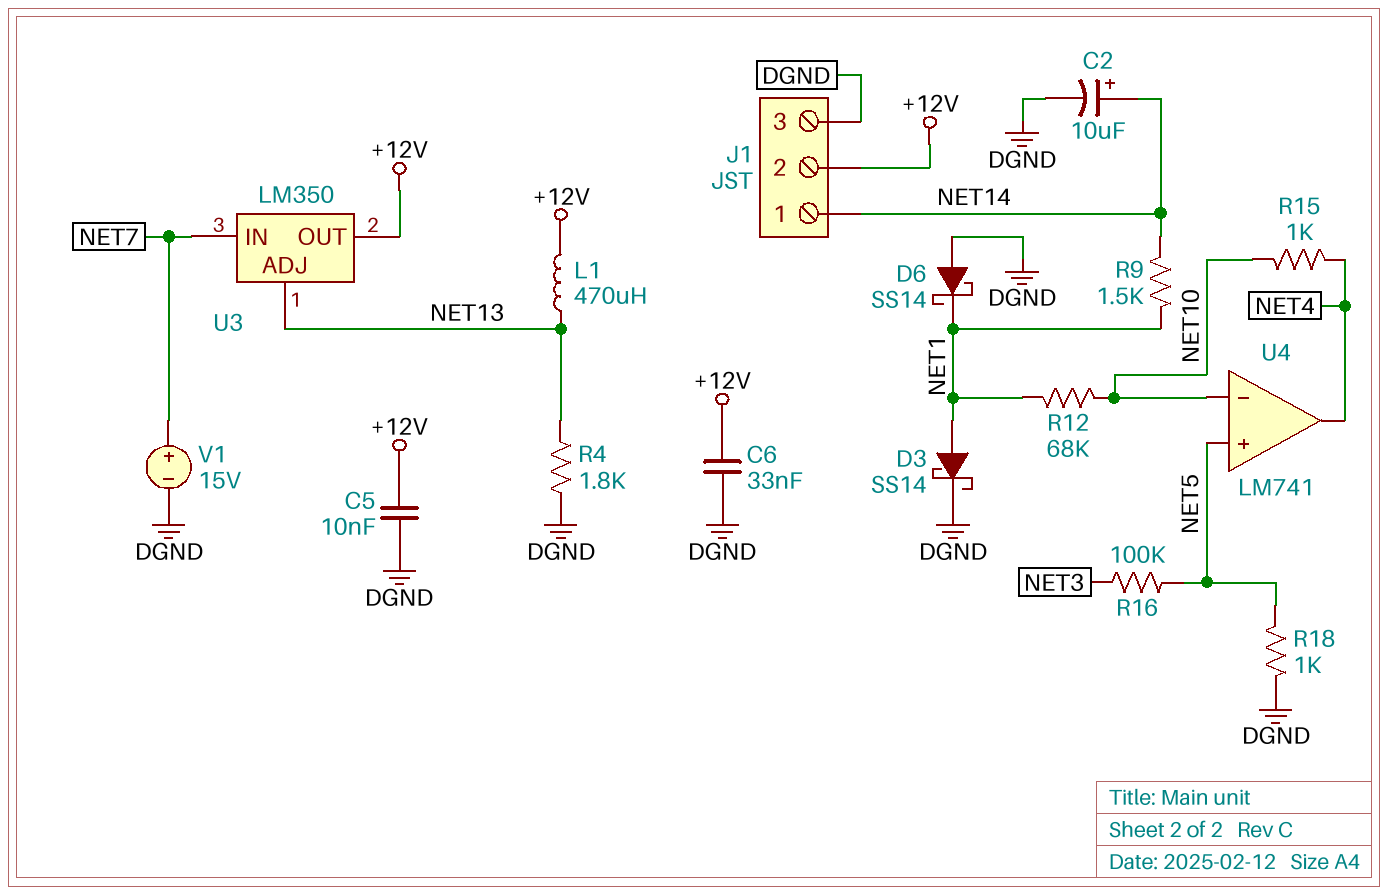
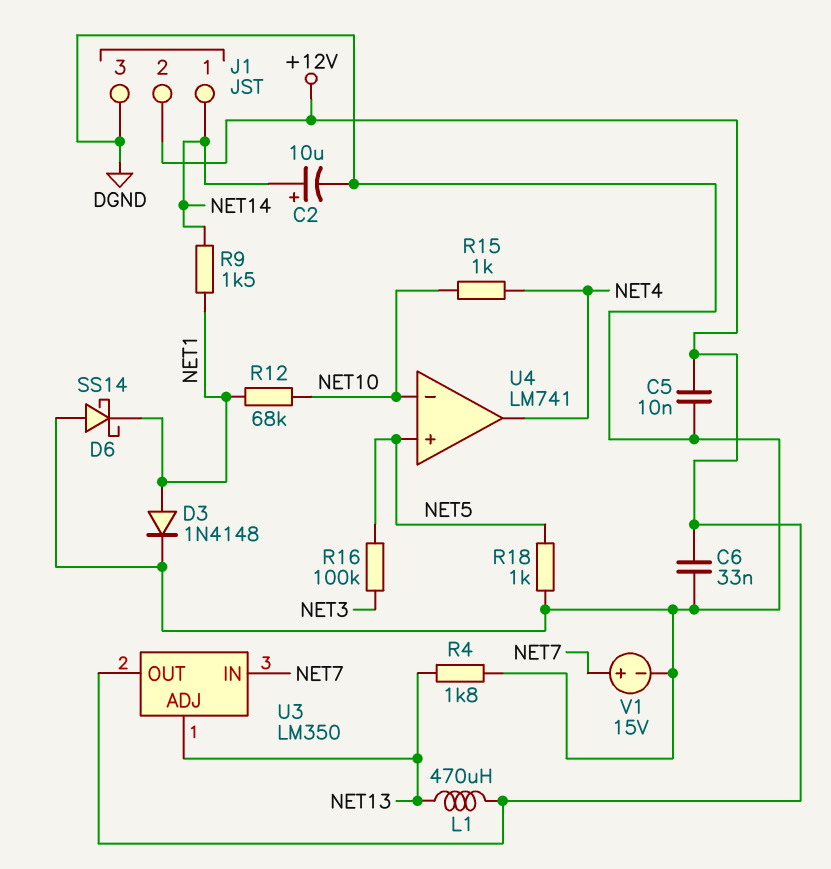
D3: schottky SS14 (A NET1, K DGND) -> diode 1N4148 (A NET1, K DGND)

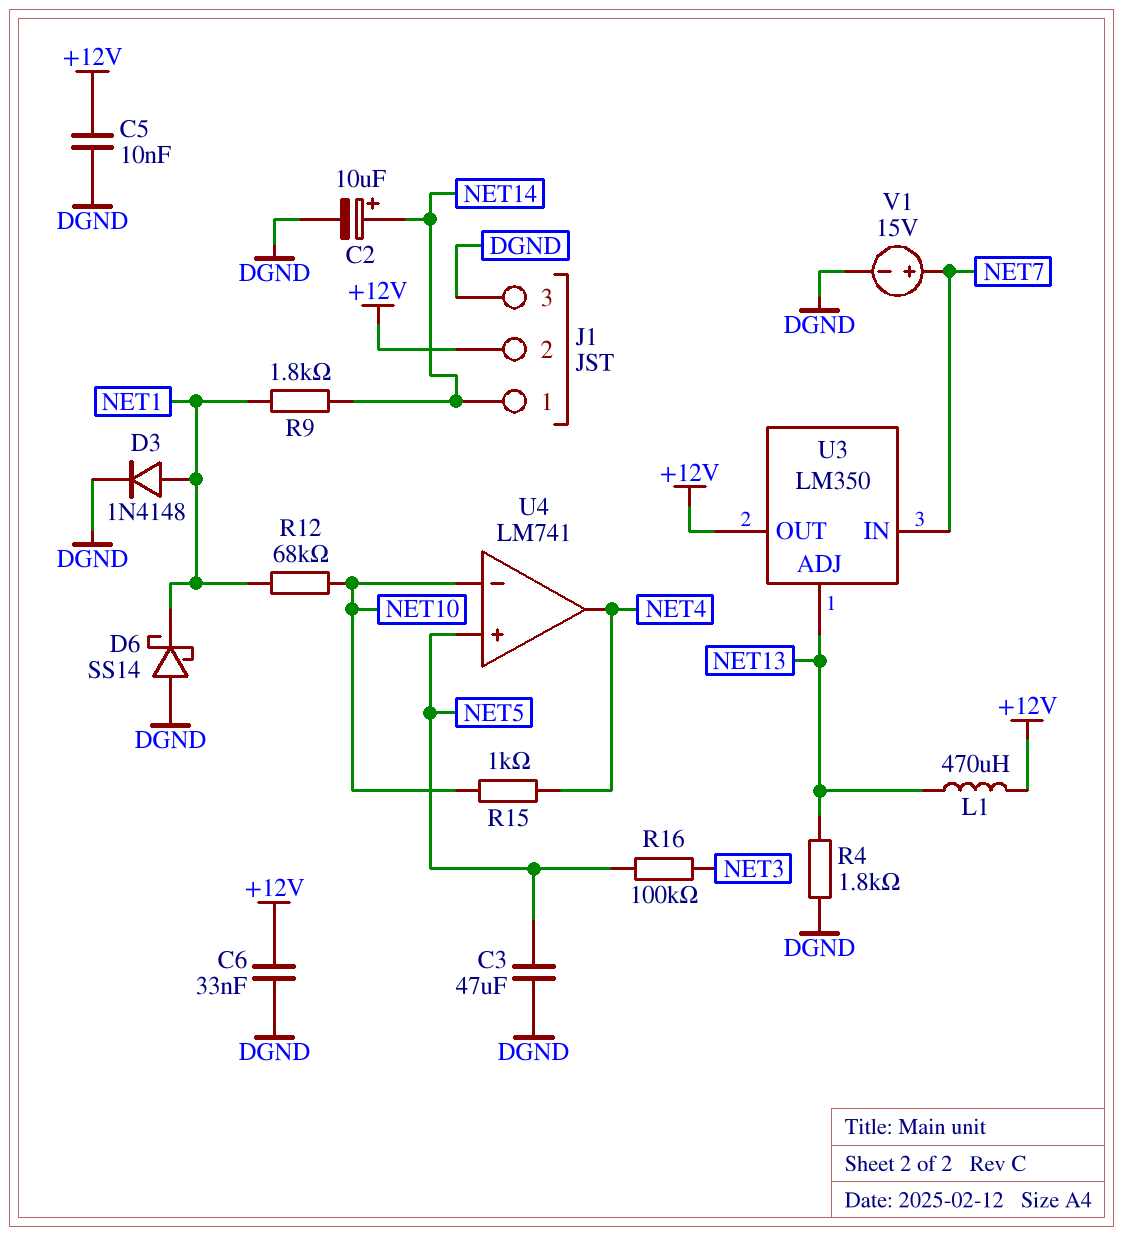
C3: none -> 47uF (DGND, NET5)
R9: 1.5k (NET1, NET14) -> 1.8k (NET1, NET14)
R18: 1k (DGND, NET5) -> none

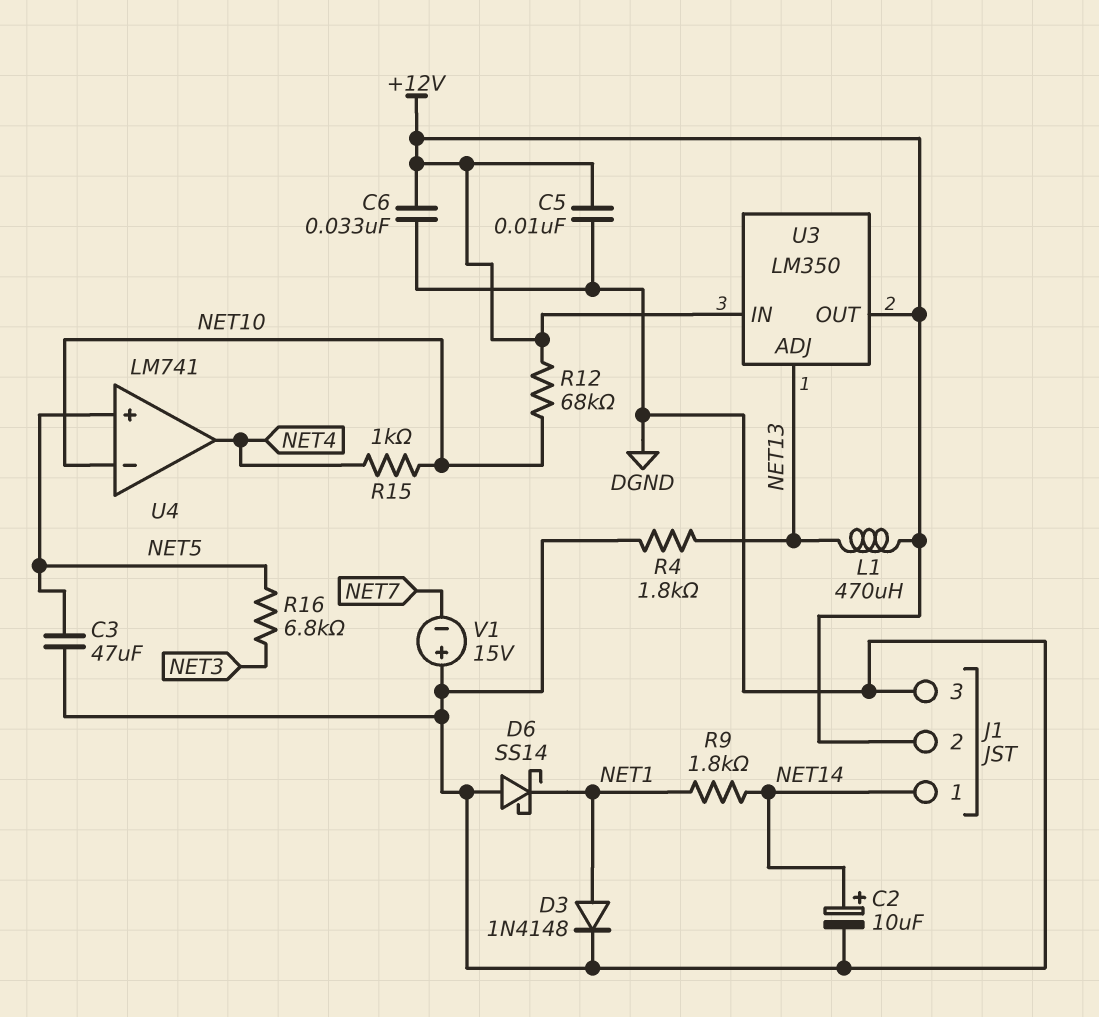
R12: 68k (NET1, NET10) -> 68k (+12V, NET10)
R16: 100k (NET3, NET5) -> 6.8k (NET3, NET5)
U3 pin IN: NET7 -> +12V
V1: 15V (plus NET7, minus DGND) -> 15V (plus DGND, minus NET7)

